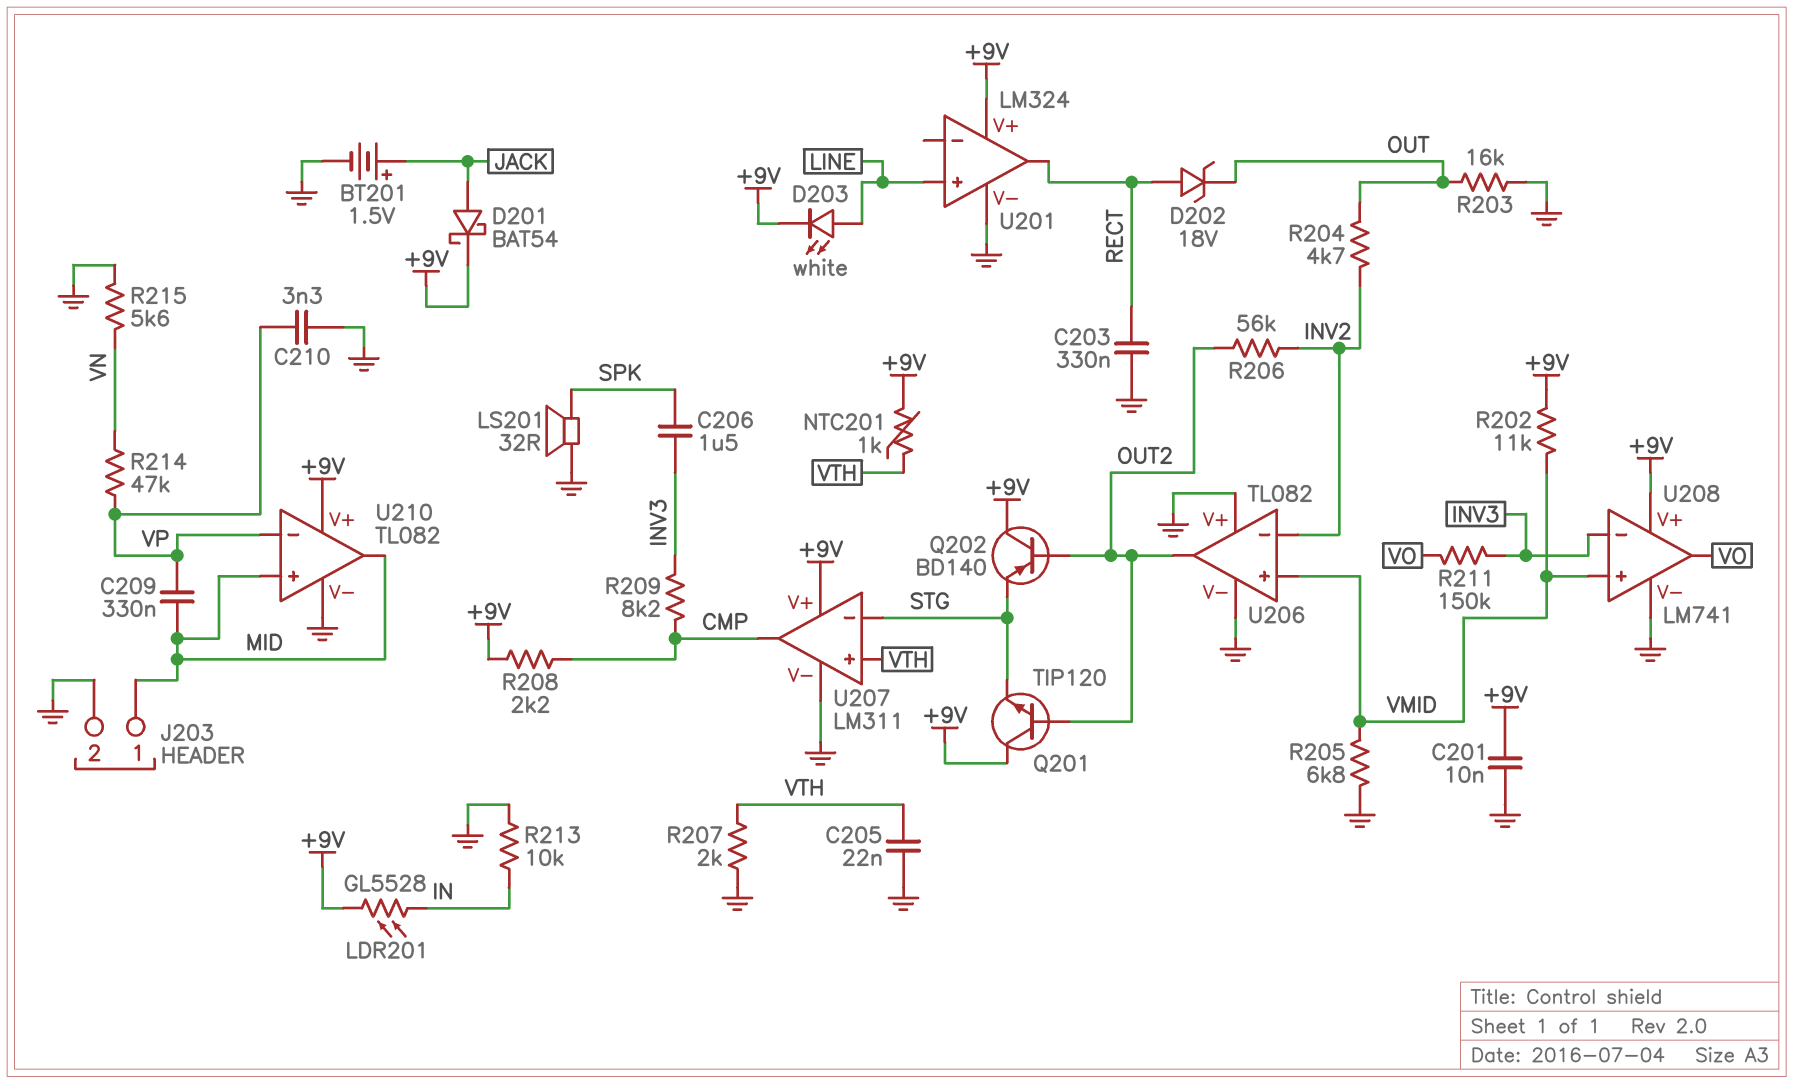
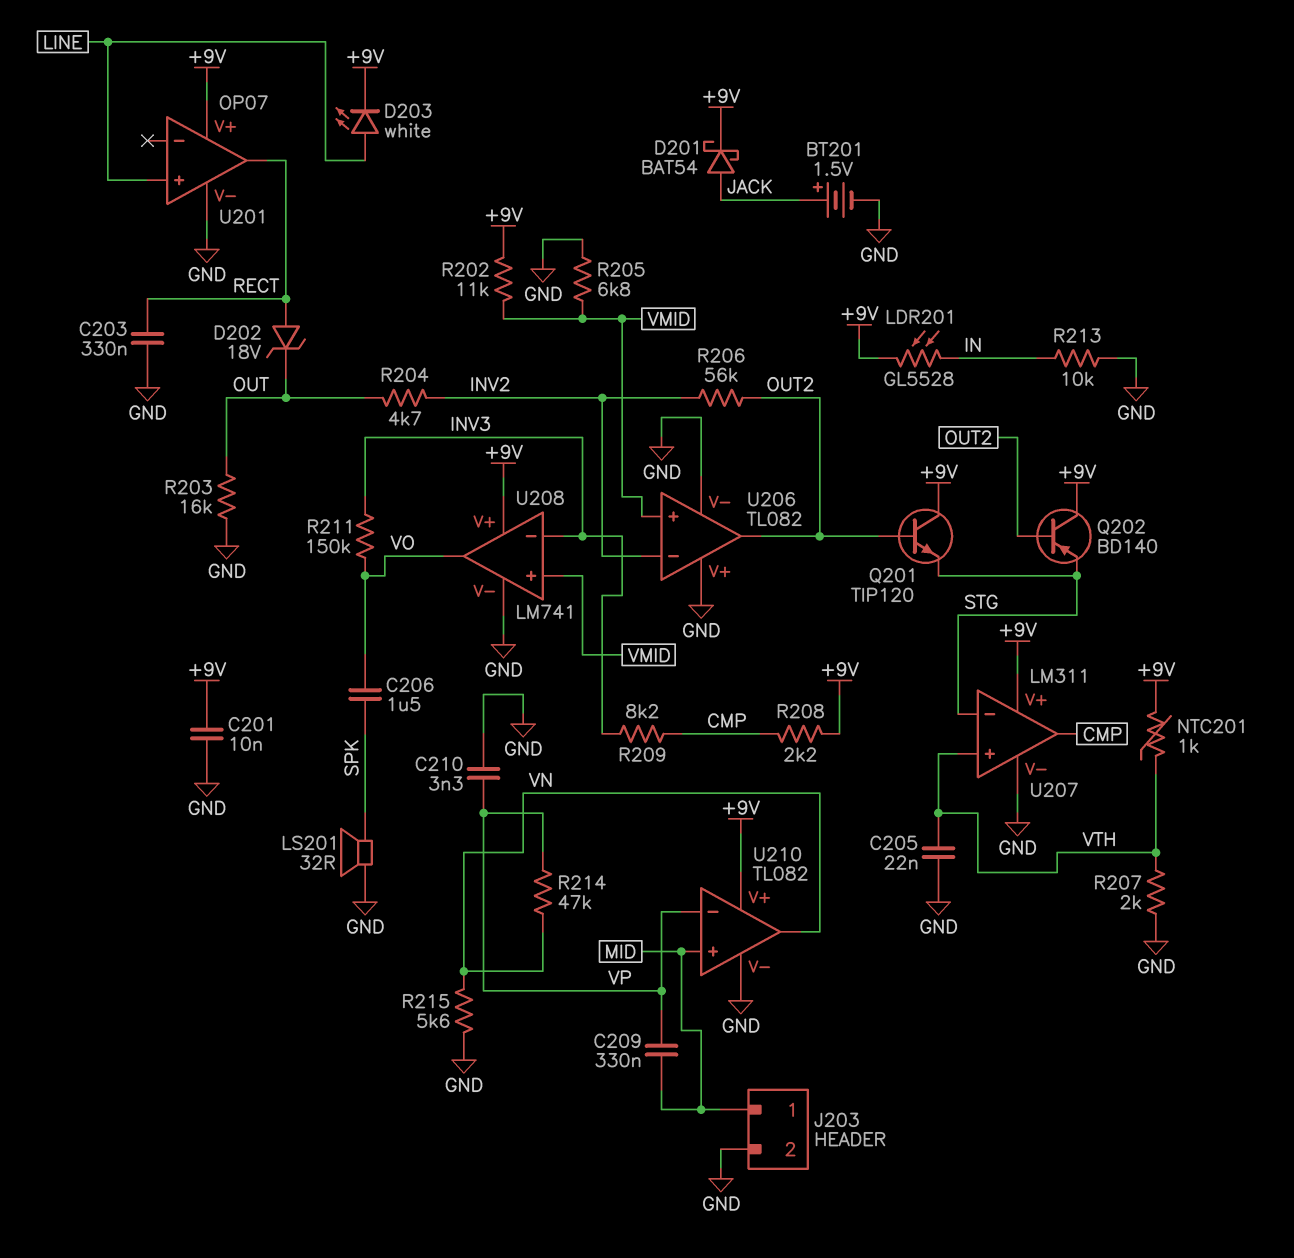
C206: 1.5uF (INV3, SPK) -> 1.5uF (SPK, VO)
U201: LM324 -> OP07
U210 pin out: MID -> VN

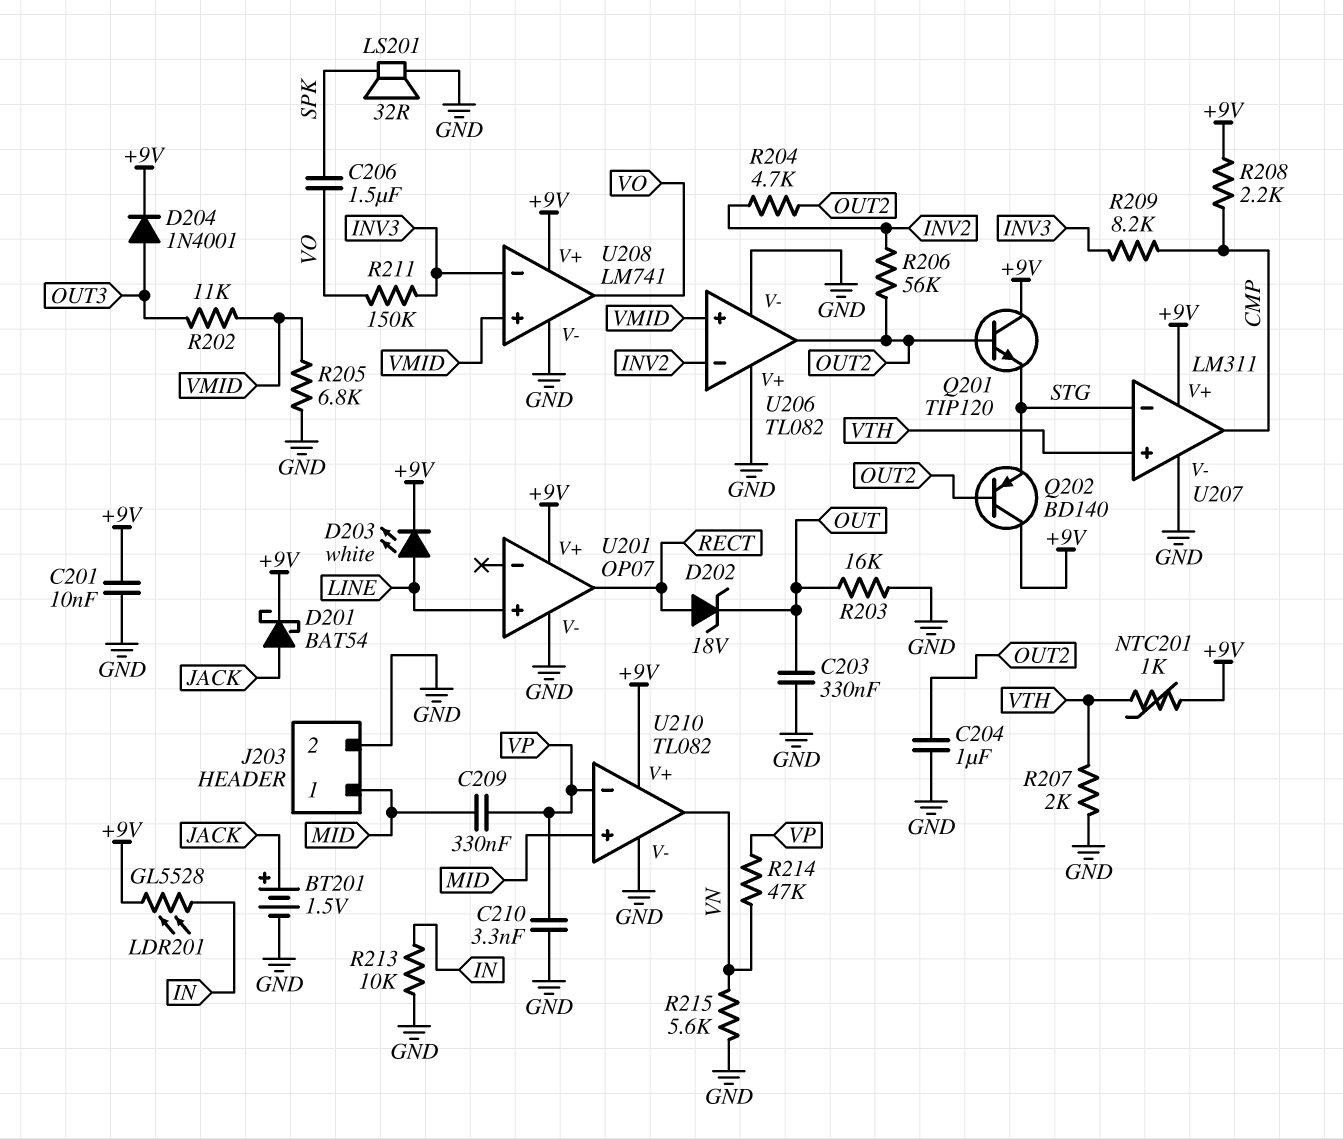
C203: 330nF (GND, RECT) -> 330nF (GND, OUT)
C204: none -> 1uF (GND, OUT2)
C205: 22nF (GND, VTH) -> none
D204: none -> diode 1N4001 (A OUT3, K +9V)
R202: 11k (+9V, VMID) -> 11k (OUT3, VMID)
R204: 4.7k (INV2, OUT) -> 4.7k (INV2, OUT2)

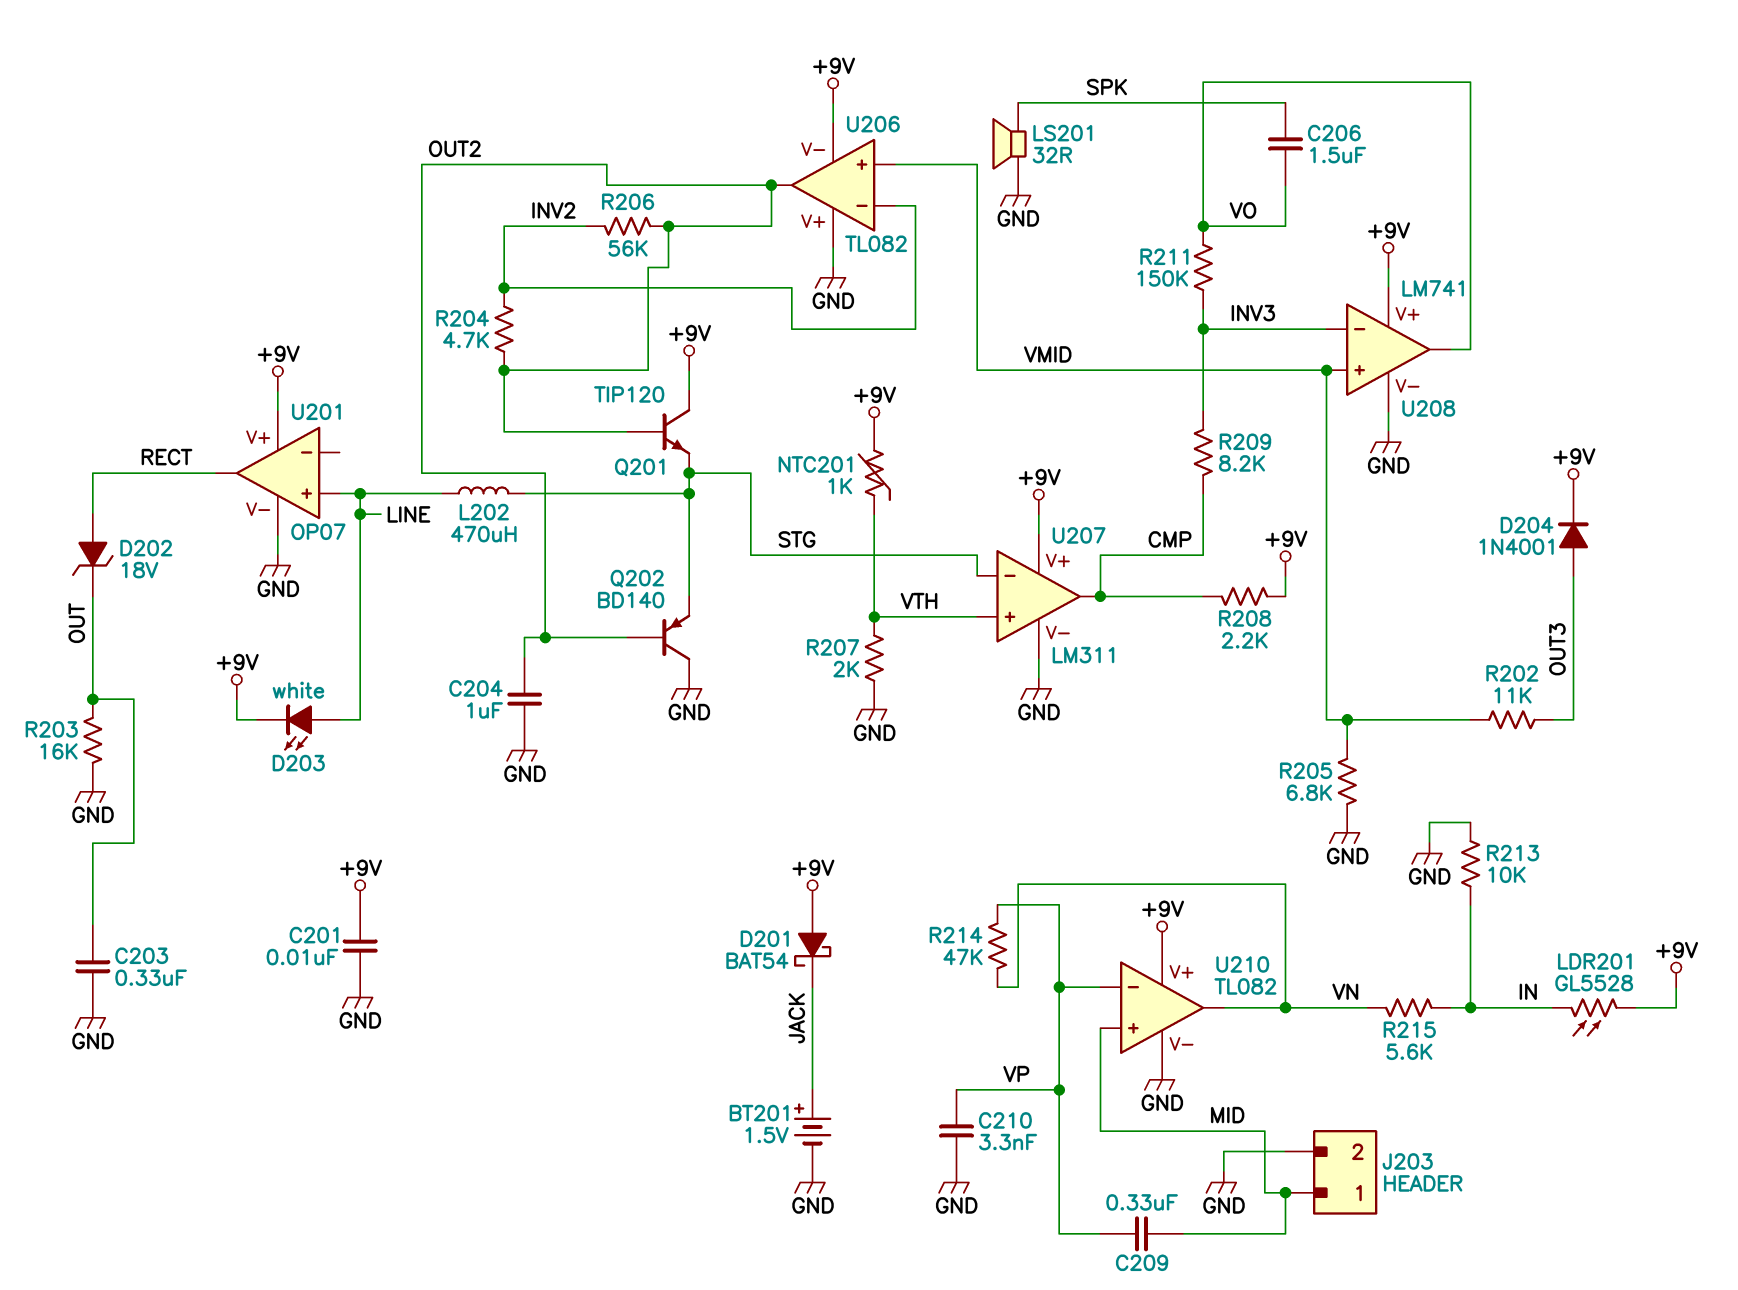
D201: schottky BAT54 (A JACK, K +9V) -> schottky BAT54 (A +9V, K JACK)
L202: none -> 470uH (LINE, STG)
Q202: PNP BD140 (B OUT2, C +9V, E STG) -> PNP BD140 (B OUT2, C GND, E STG)
R215: 5.6k (GND, VN) -> 5.6k (IN, VN)
U206 pin V-: GND -> +9V

